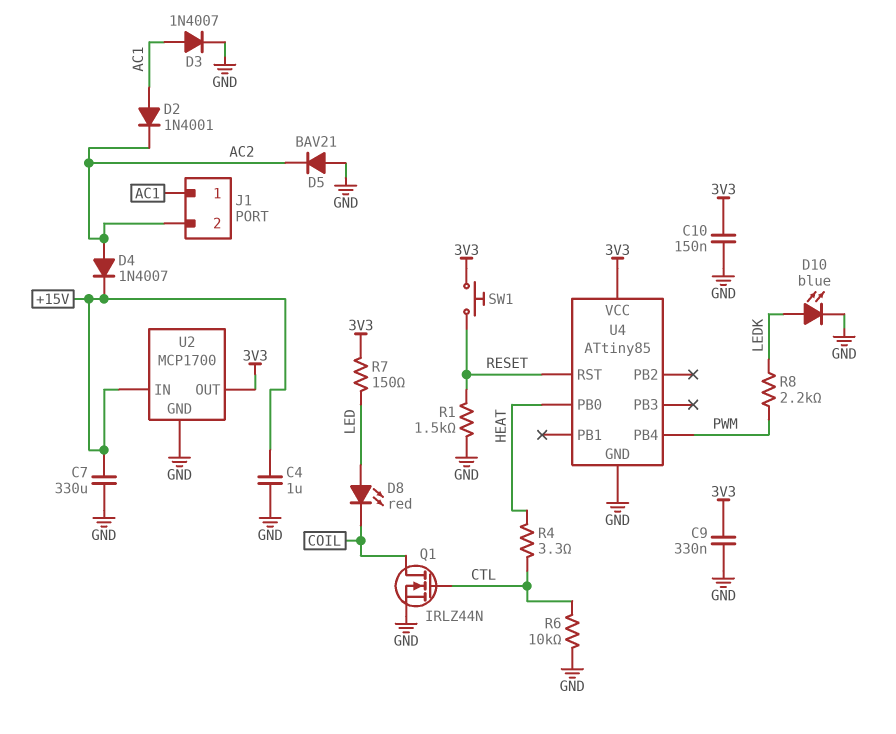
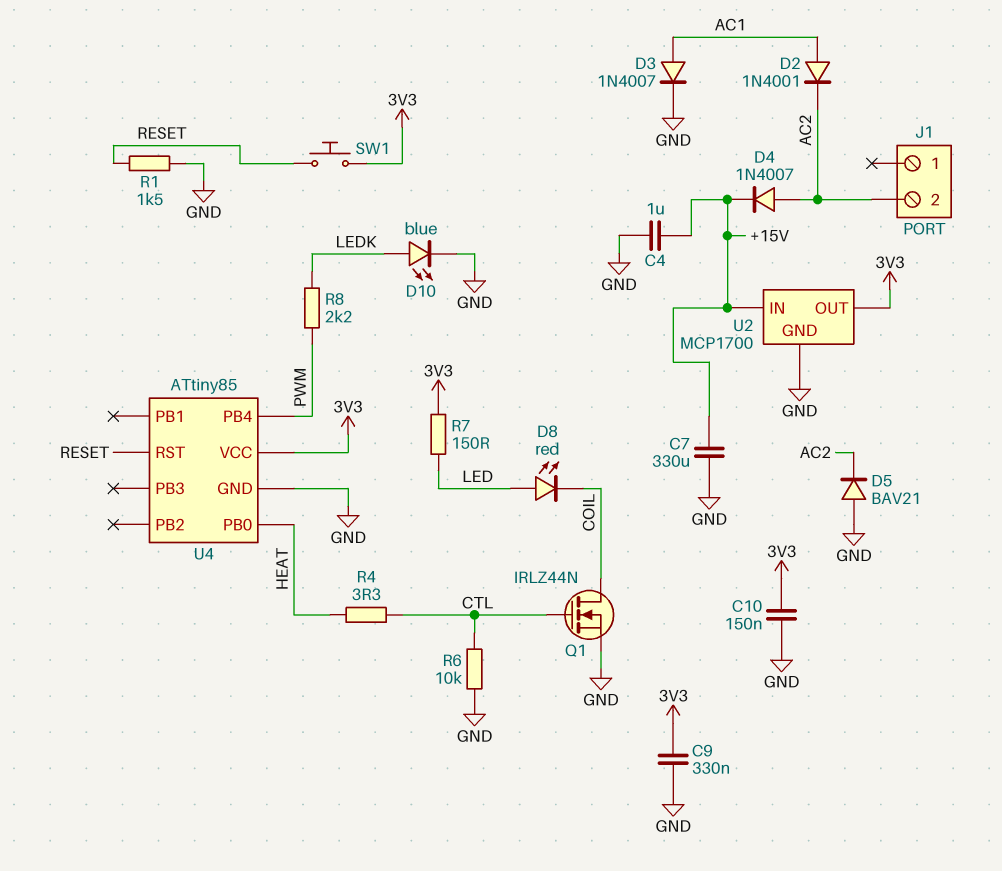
J1 pin 1: AC1 -> none

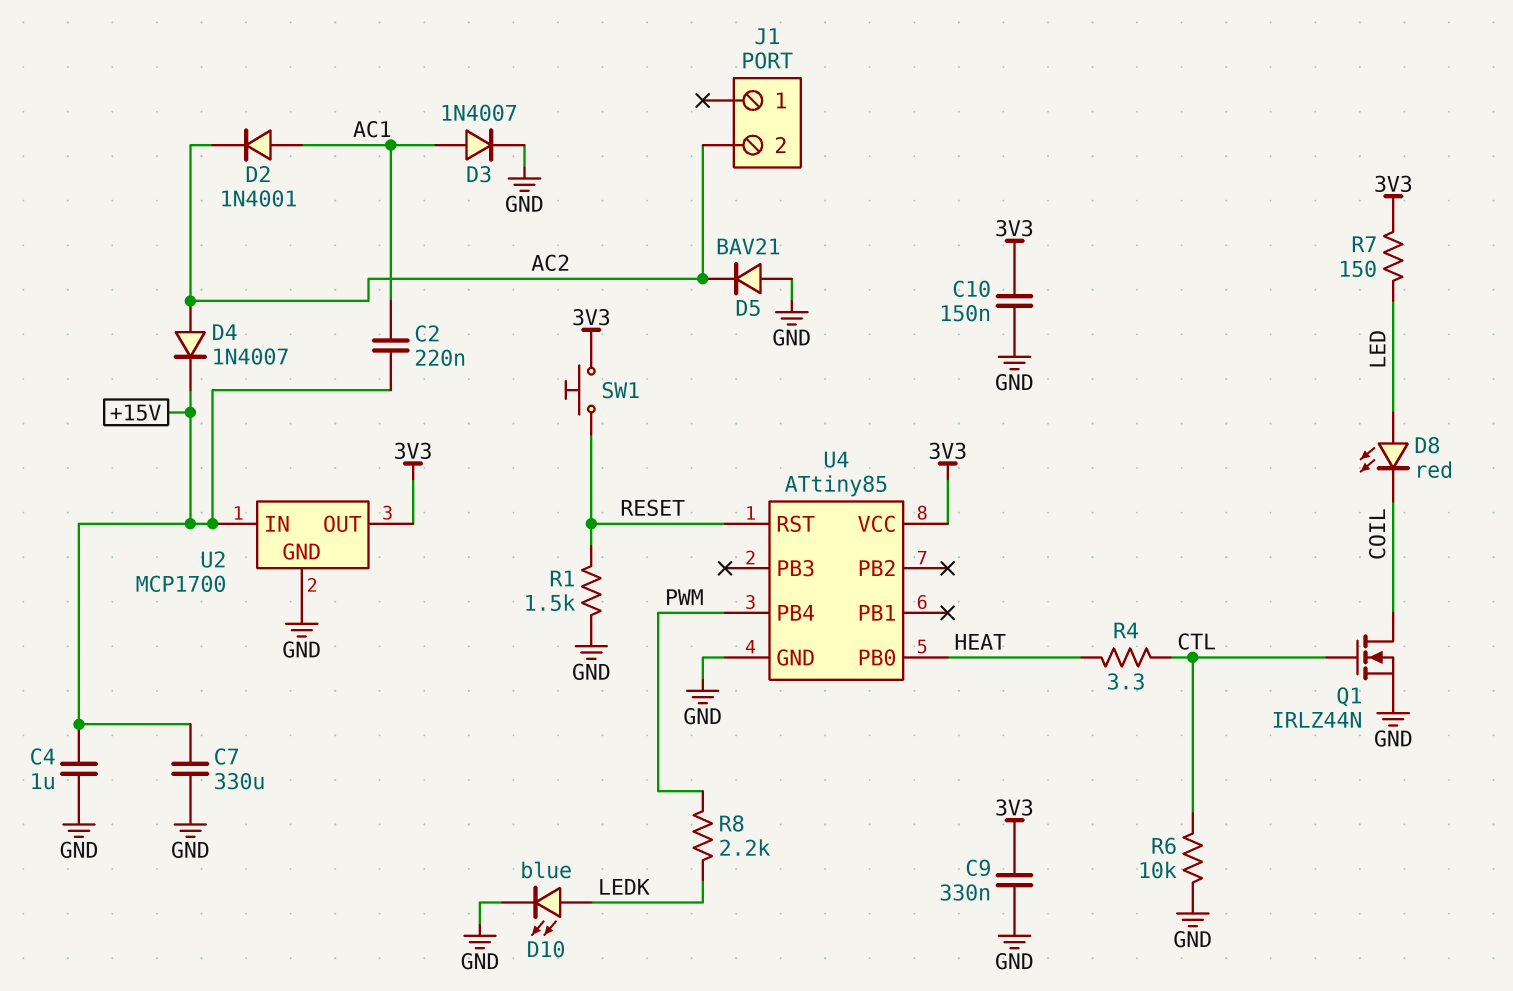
C2: none -> 220nF (+15V, AC1)

